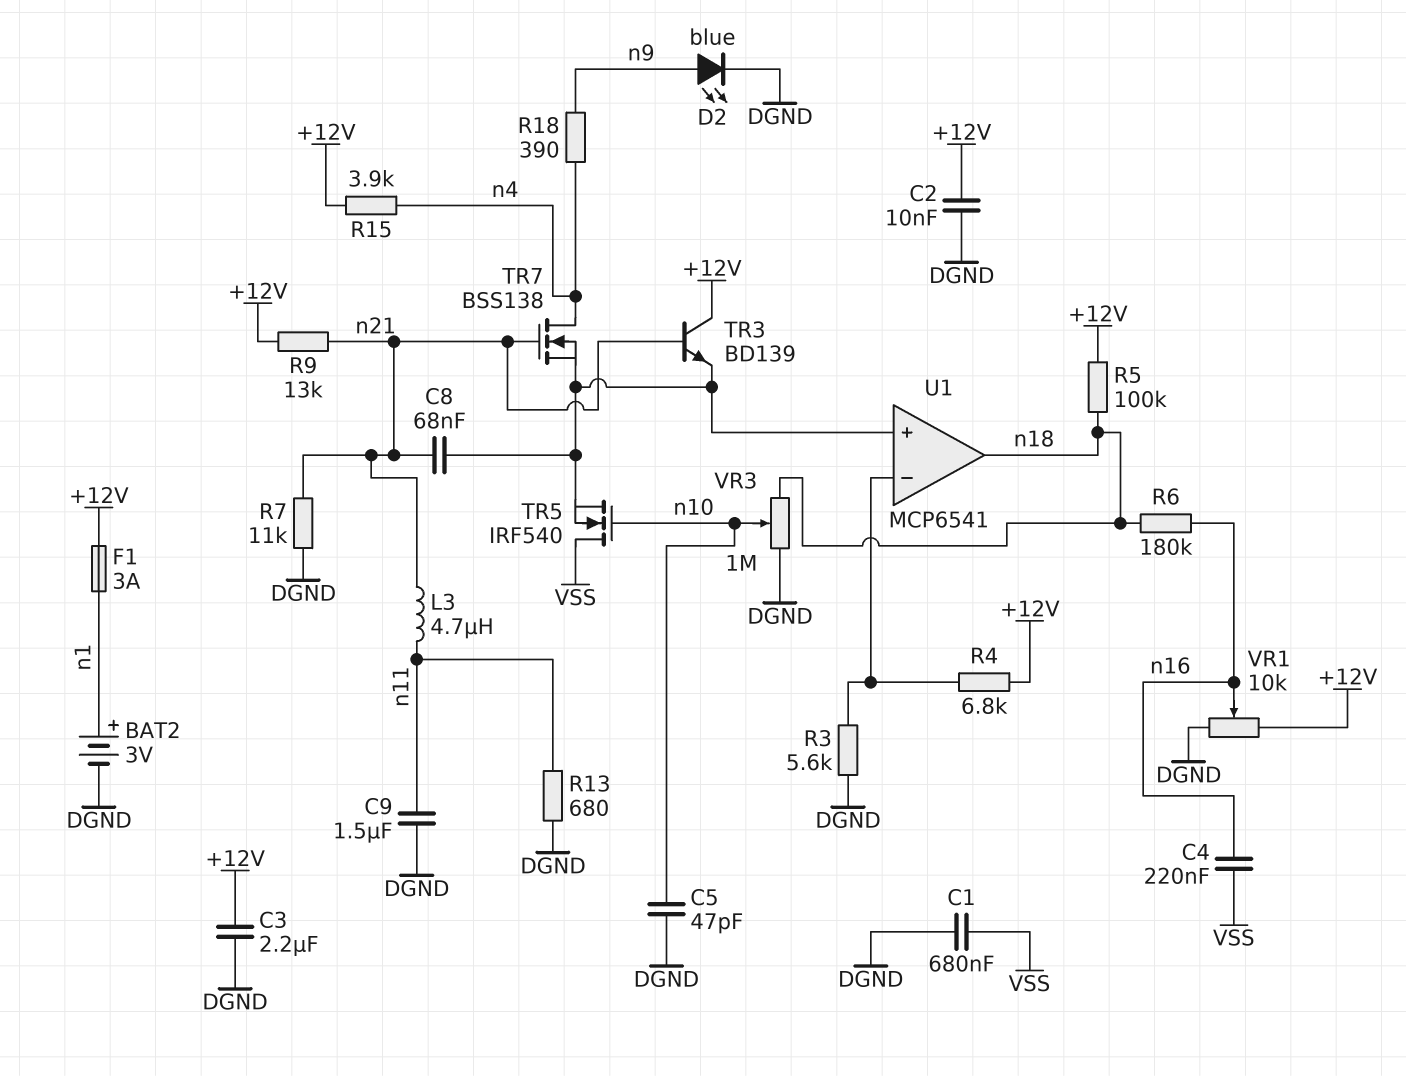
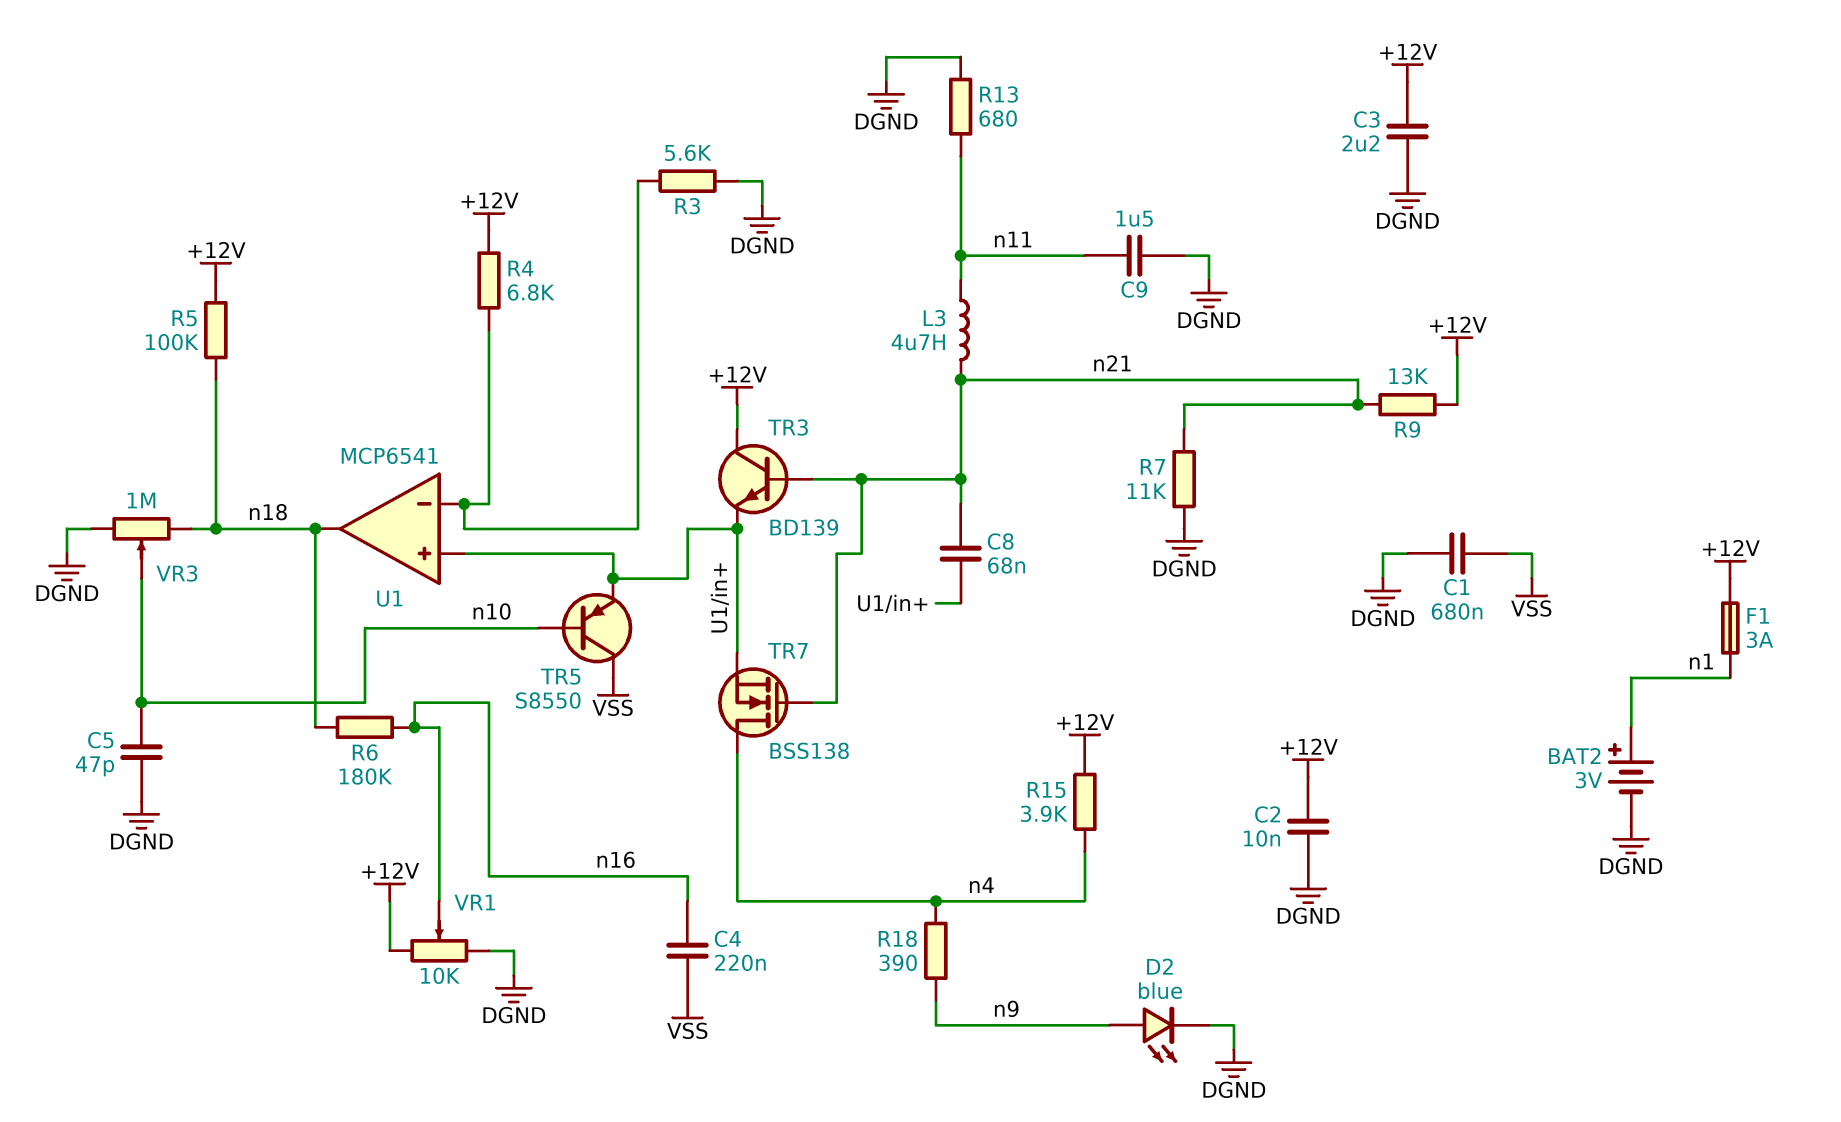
TR5: NMOS IRF540 (G n10, D VSS, S U1/in+) -> PNP S8550 (B n10, C VSS, E U1/in+)

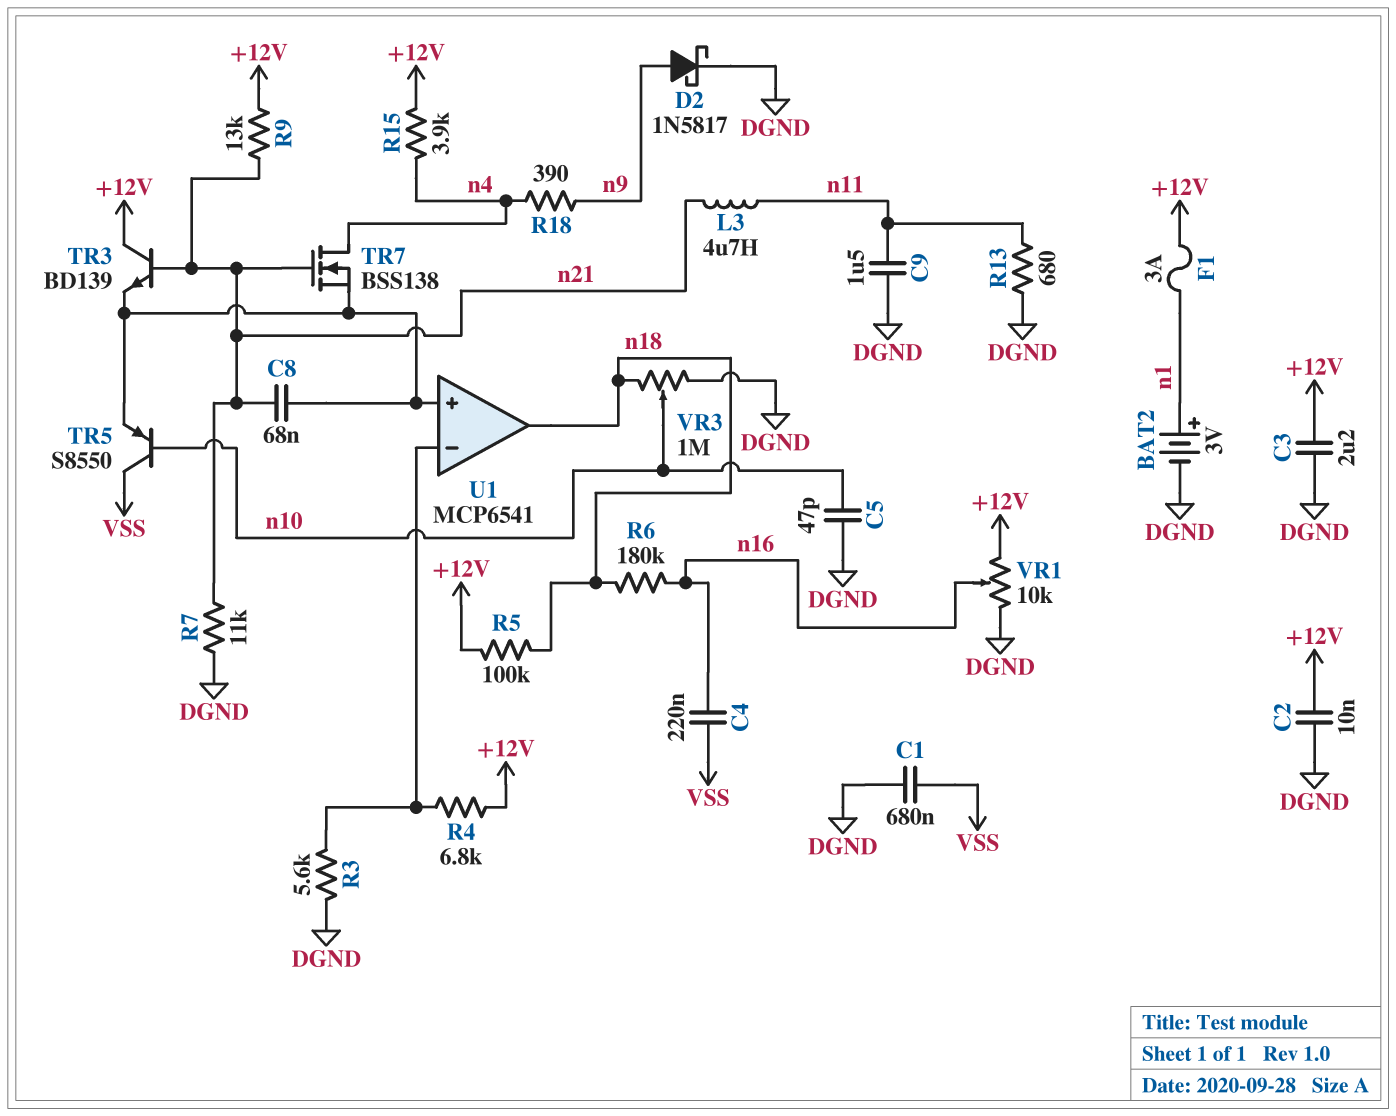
D2: LED blue (A n9, K DGND) -> schottky 1N5817 (A n9, K DGND)

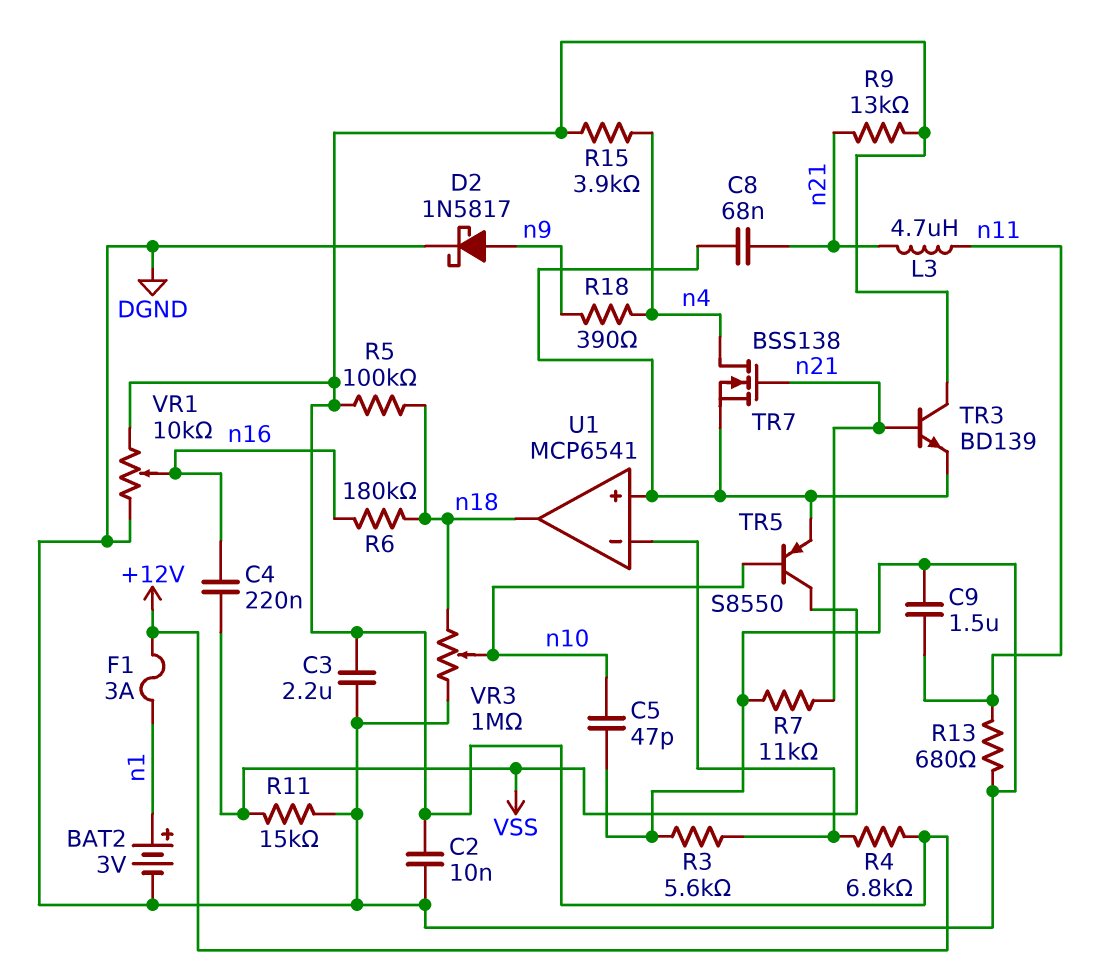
C1: 680nF (DGND, VSS) -> none
R11: none -> 15k (DGND, VSS)

